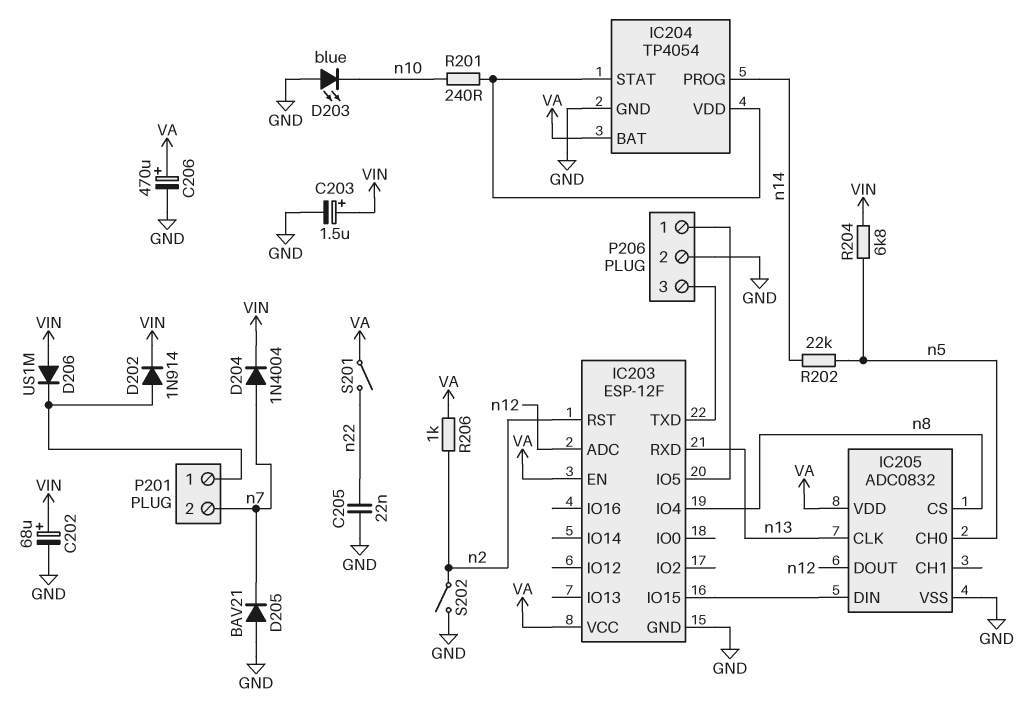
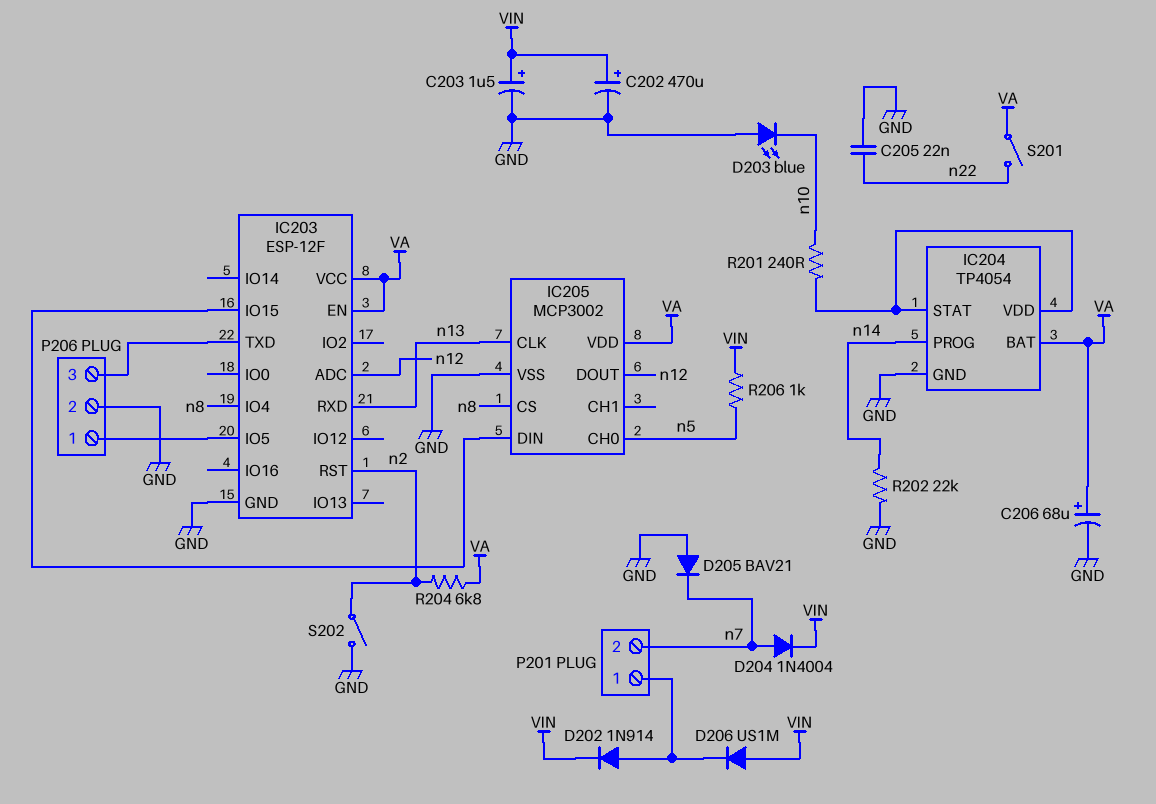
C202: 68uF (plus VIN, minus GND) -> 470uF (plus VIN, minus GND)
C206: 470uF (plus VA, minus GND) -> 68uF (plus VA, minus GND)
IC205: ADC0832 -> MCP3002
R202: 22k (n5, n14) -> 22k (GND, n14)
R204: 6.8k (VIN, n5) -> 6.8k (VA, n2)
R206: 1k (VA, n2) -> 1k (VIN, n5)

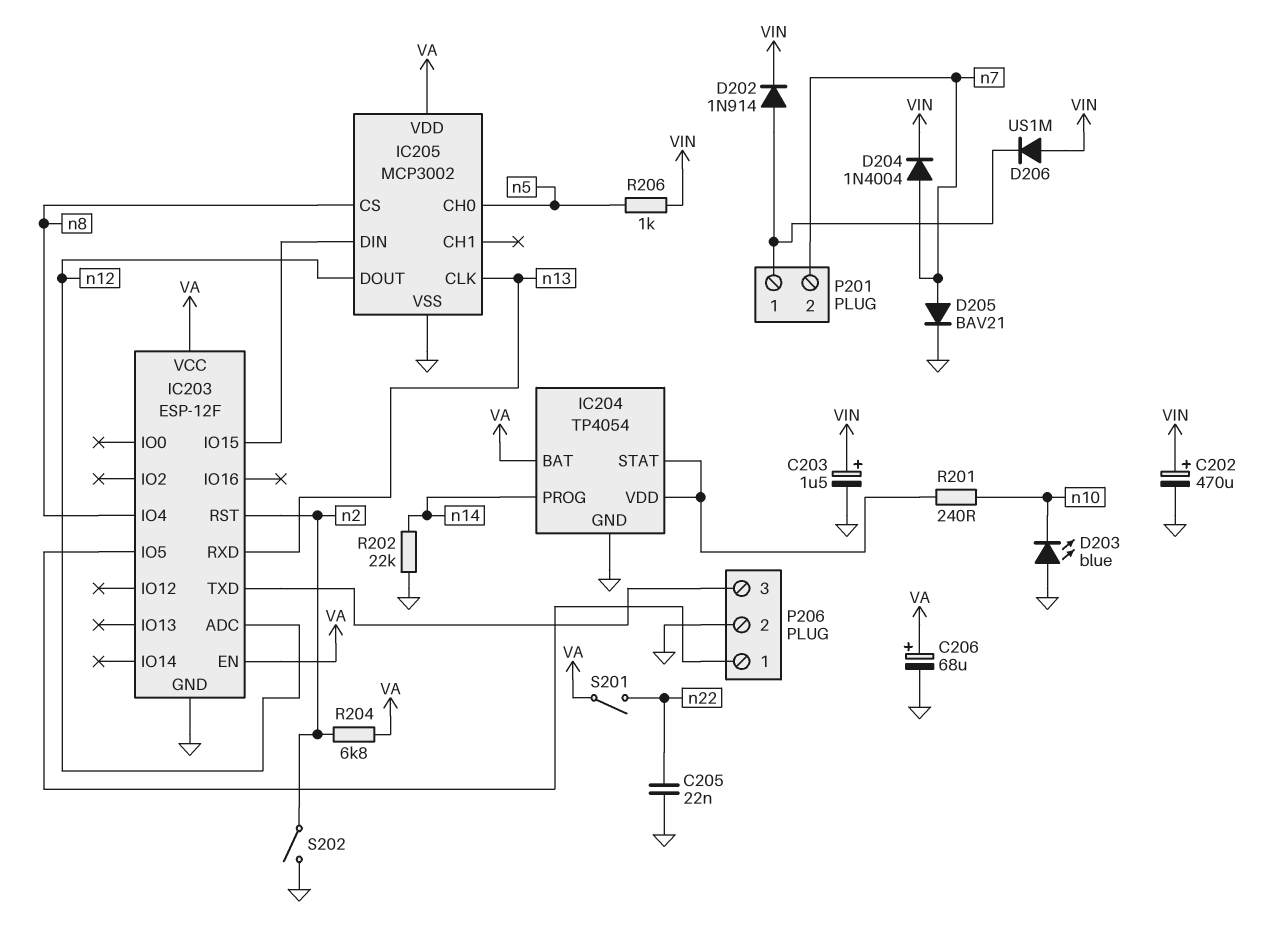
D205: diode BAV21 (A GND, K n7) -> diode BAV21 (A n7, K GND)

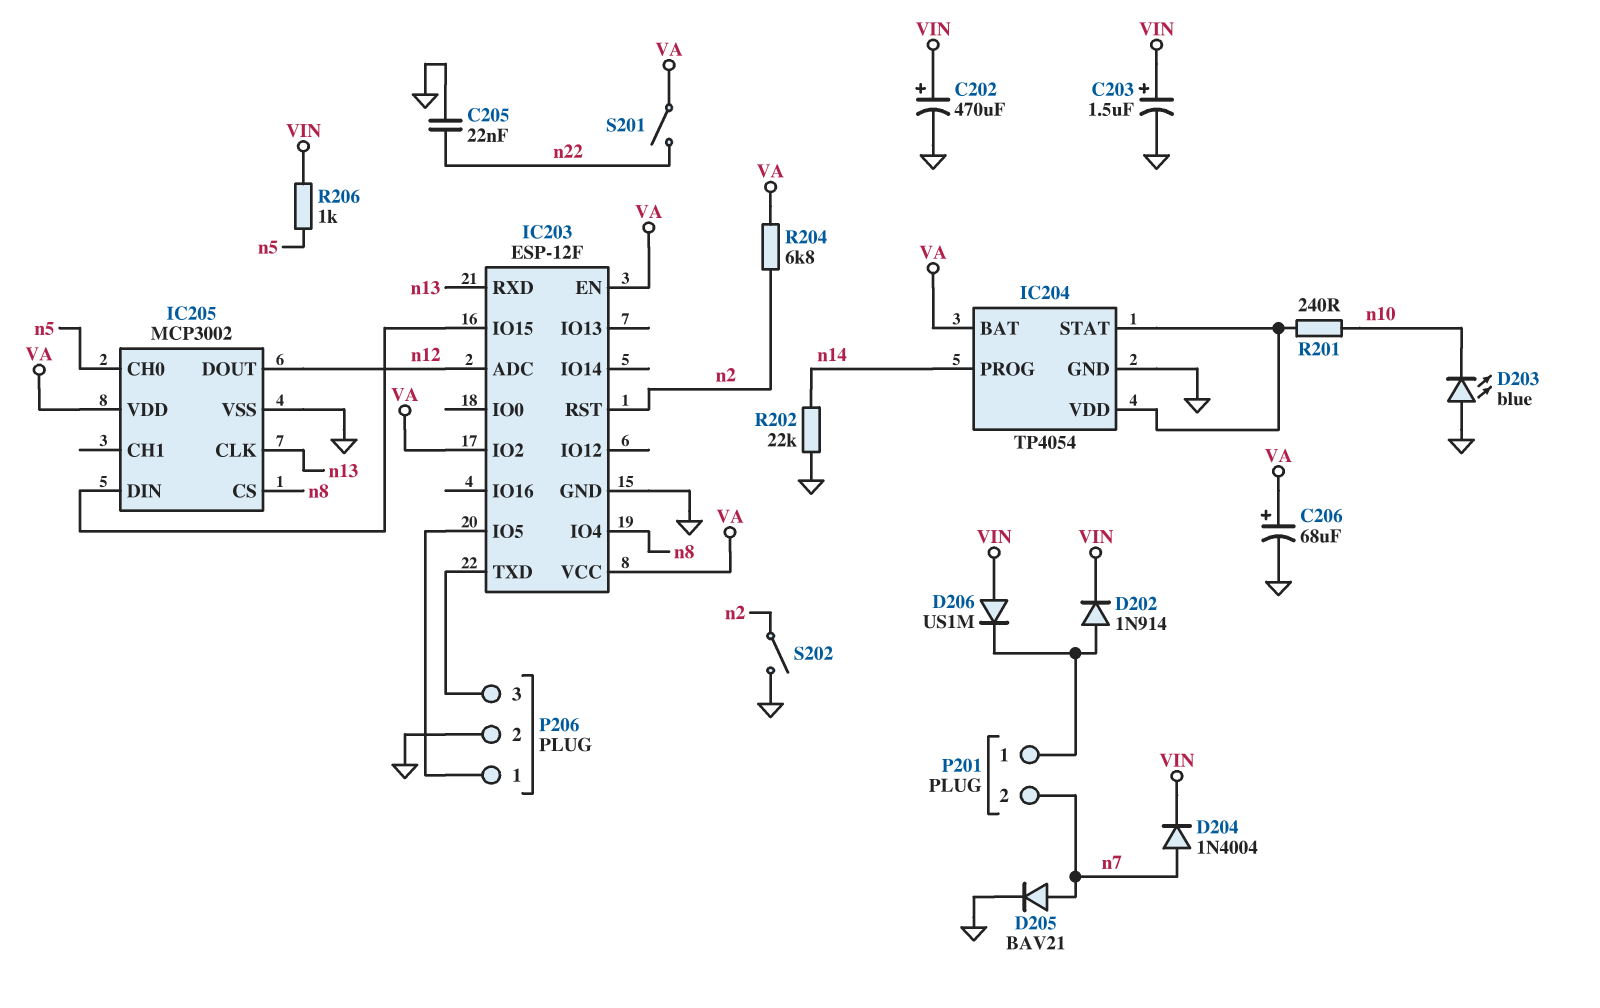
IC203 pin IO2: none -> VA

